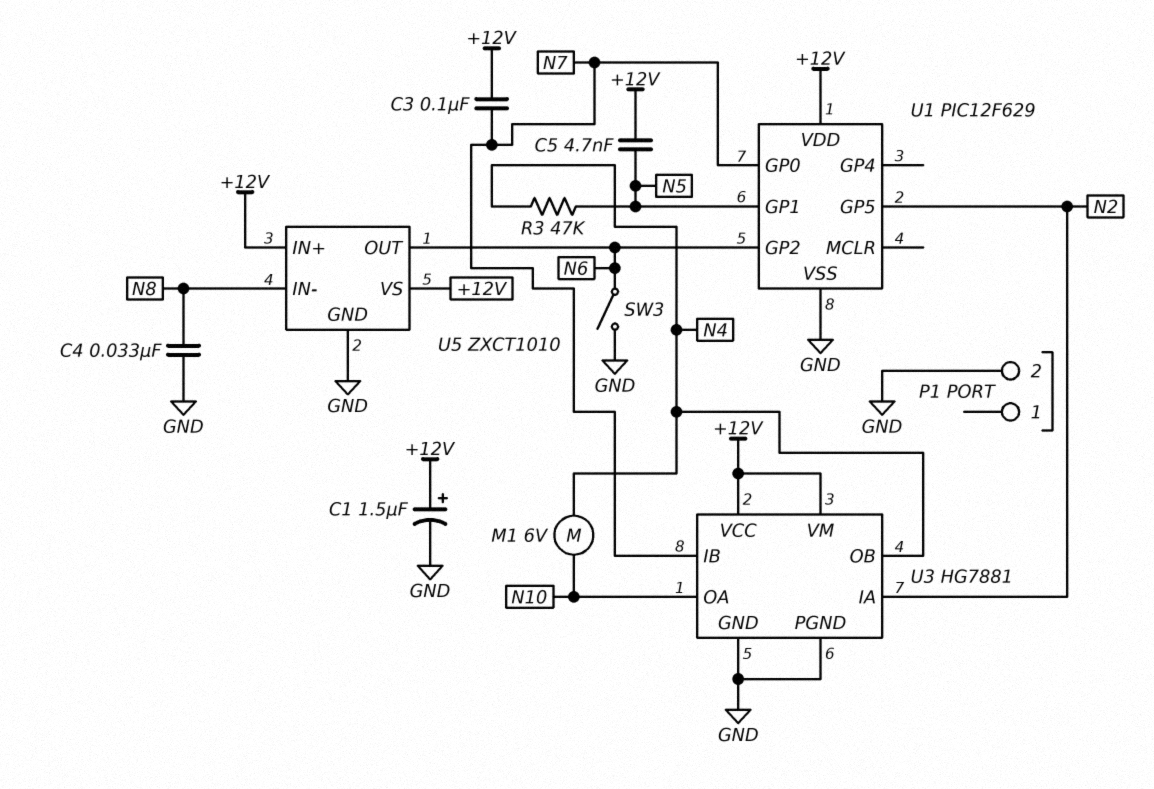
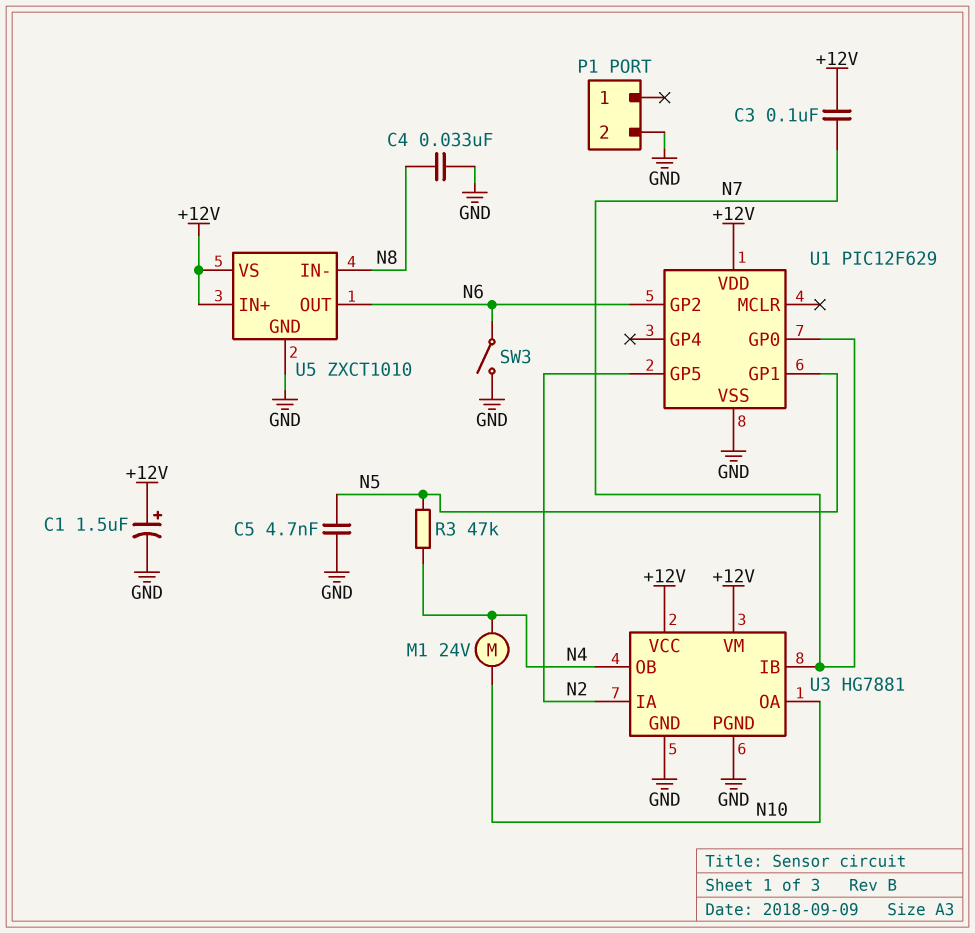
C5: 4.7nF (+12V, N5) -> 4.7nF (GND, N5)
M1: motor 6V (N4, N10) -> motor 24V (N4, N10)

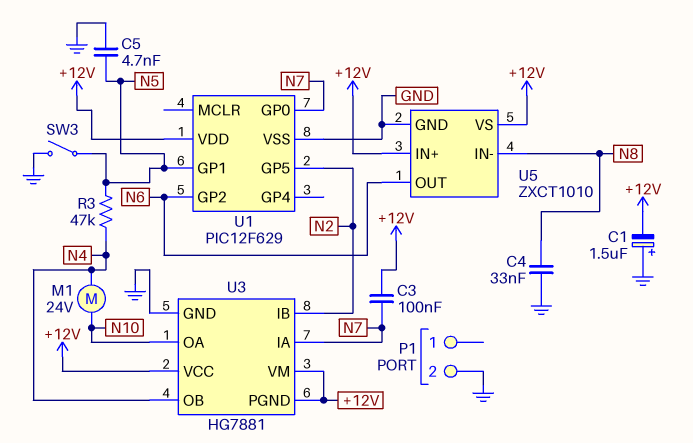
C1: 1.5uF (plus +12V, minus GND) -> 1.5uF (plus GND, minus +12V)
SW3: switch (GND, N6) -> switch (GND, N5)
U3 pin IA: N2 -> N7
U3 pin IB: N7 -> N2
U3 pin PGND: GND -> +12V

